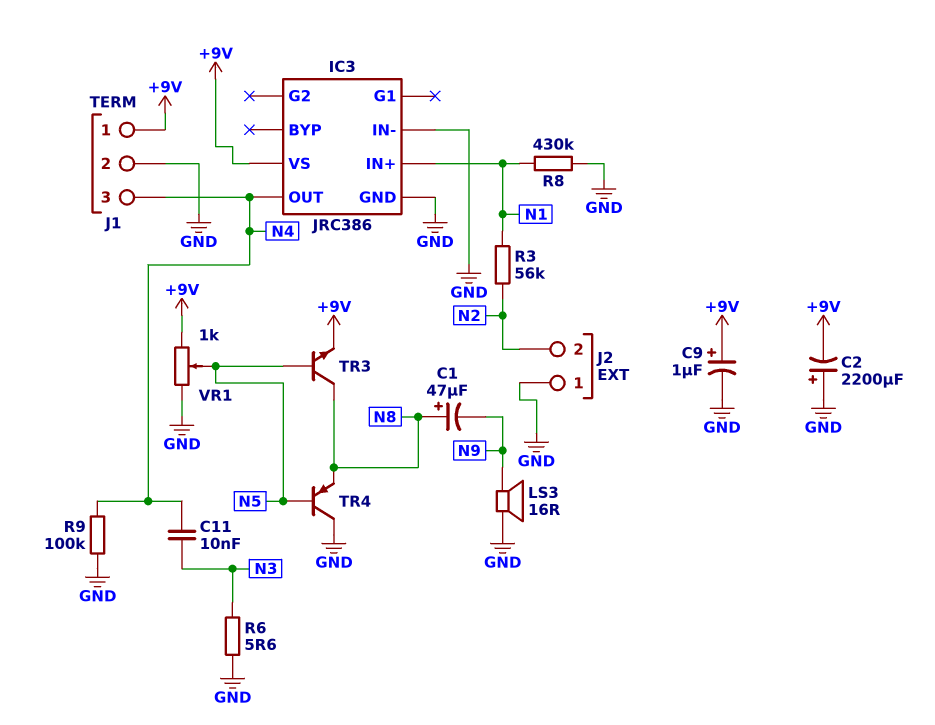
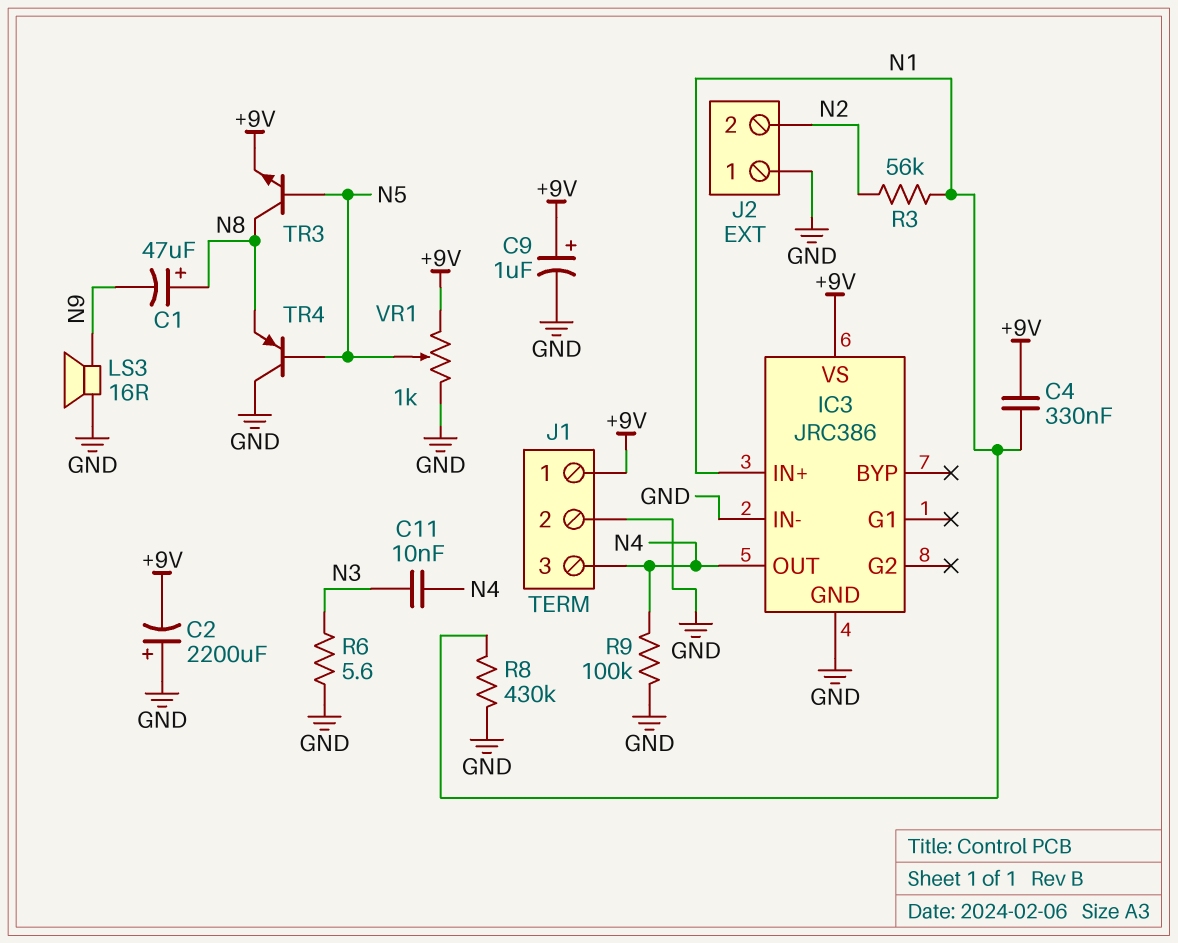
C4: none -> 330nF (+9V, N1)

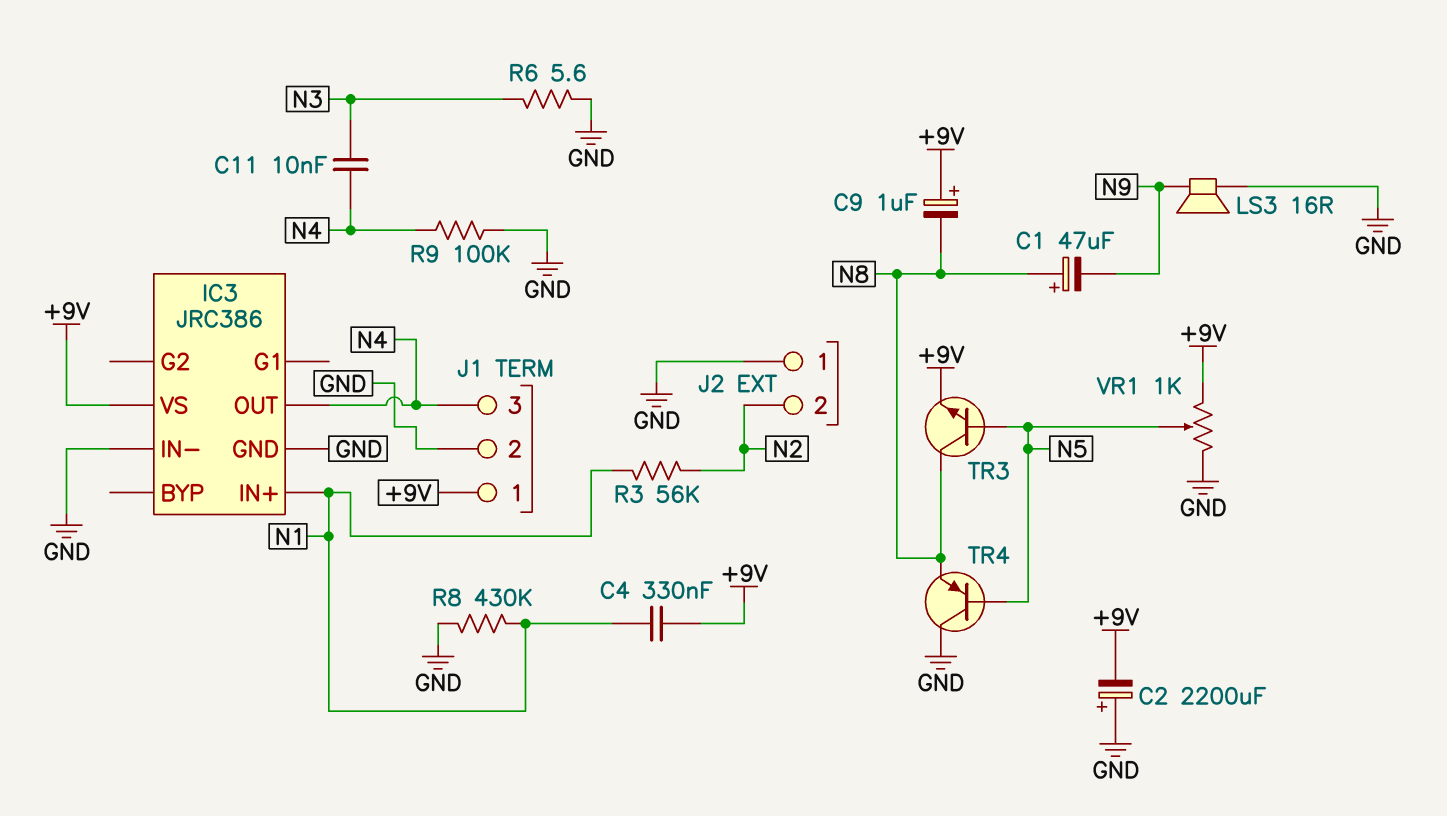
C9: 1uF (plus +9V, minus GND) -> 1uF (plus +9V, minus N8)

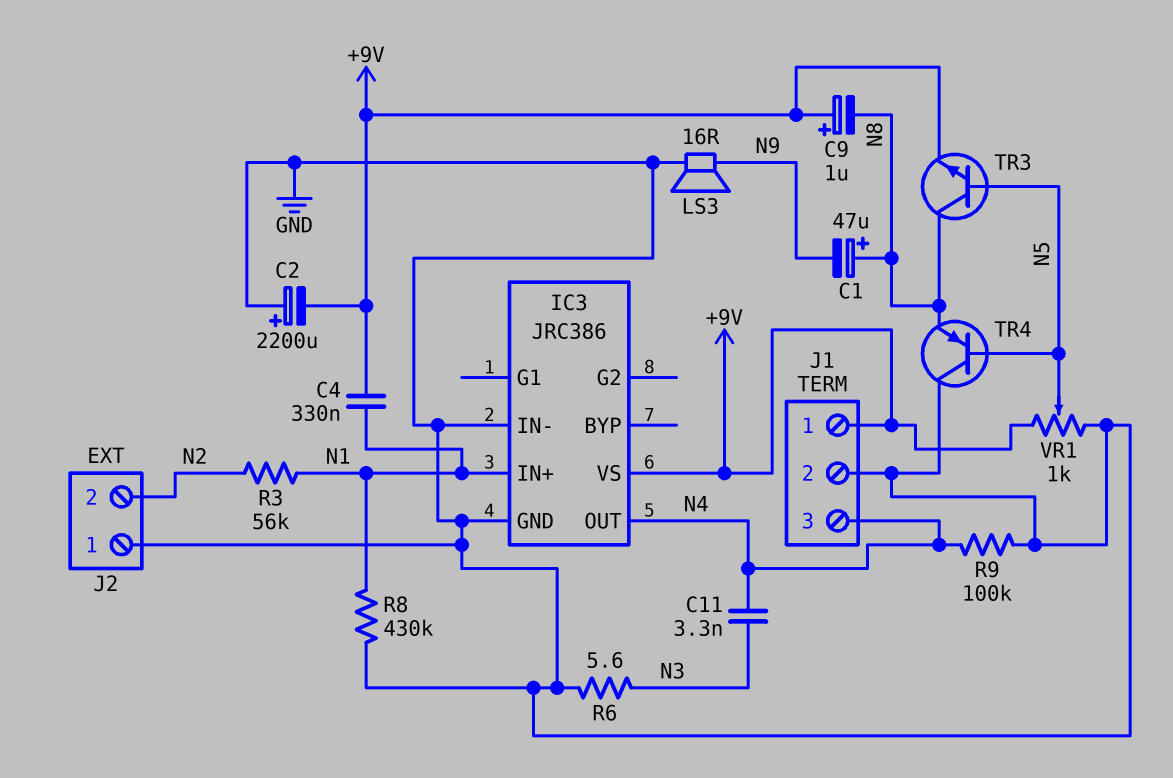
C11: 10nF (N3, N4) -> 3.3nF (N3, N4)

